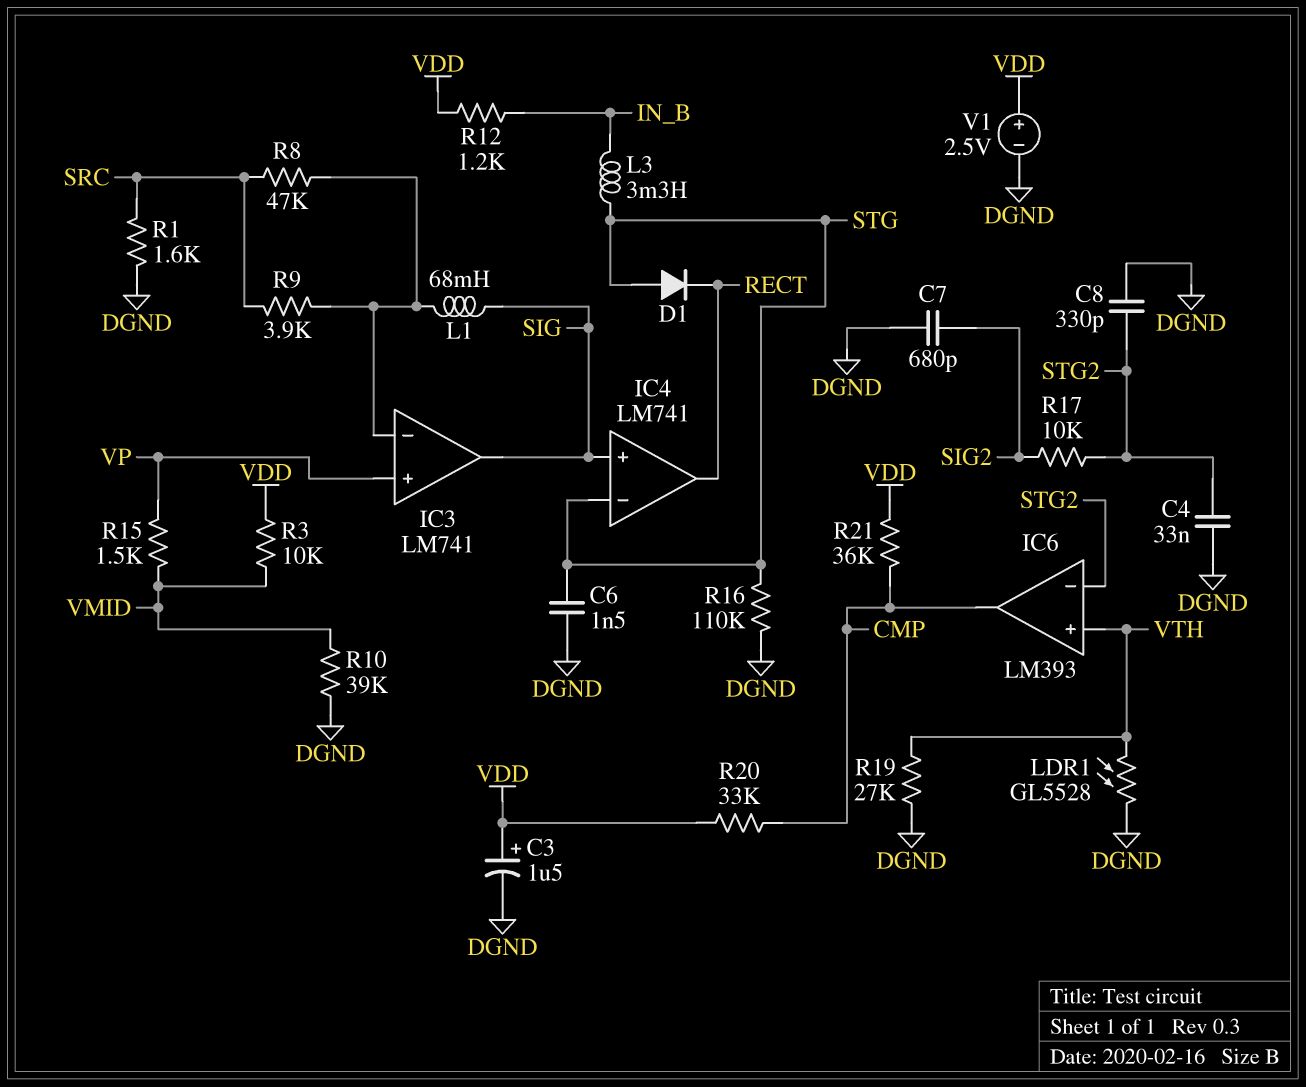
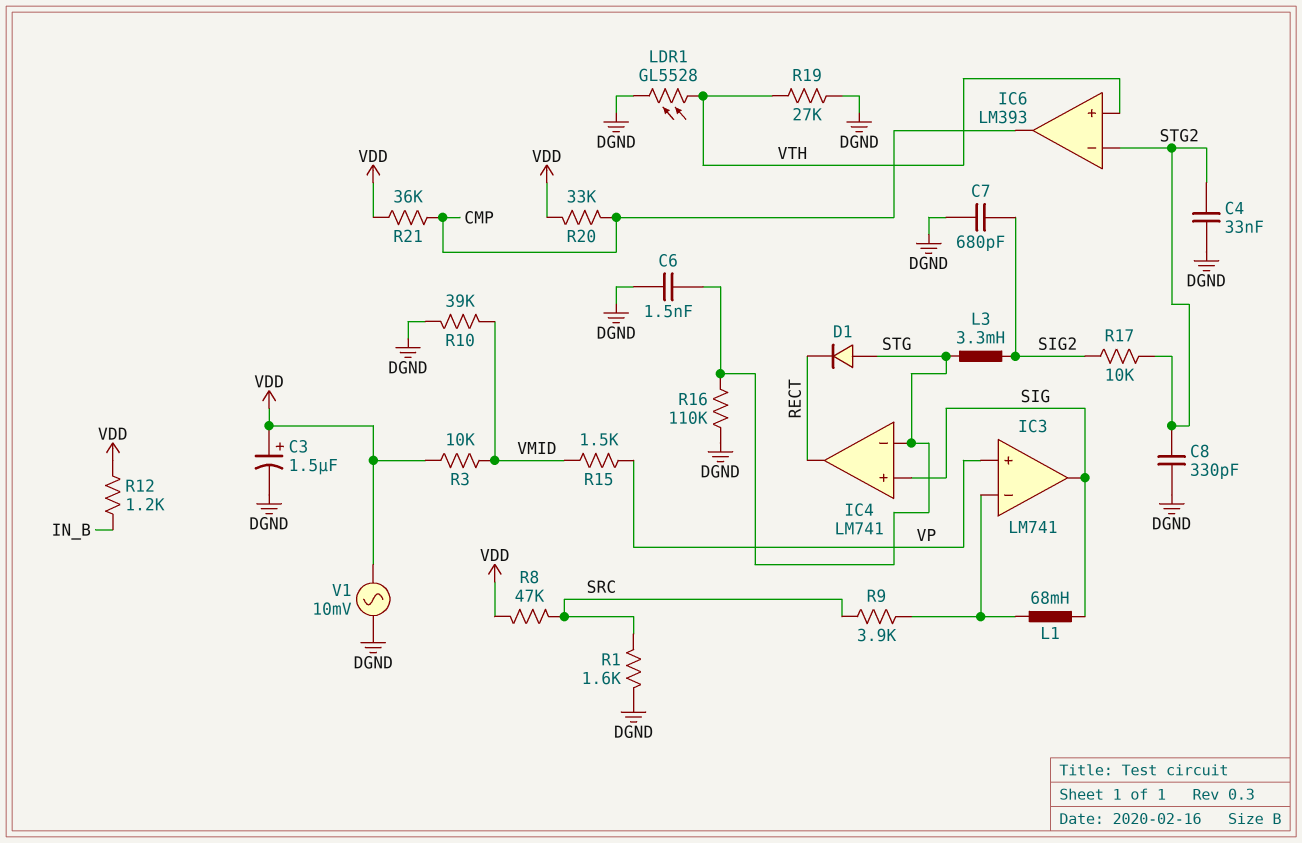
L3: 3.3mH (IN_B, STG) -> 3.3mH (SIG2, STG)
R8: 47k (IC3/in-, SRC) -> 47k (SRC, VDD)
V1: 2.5V (plus VDD, minus DGND) -> AC 10mV (DGND, VDD)

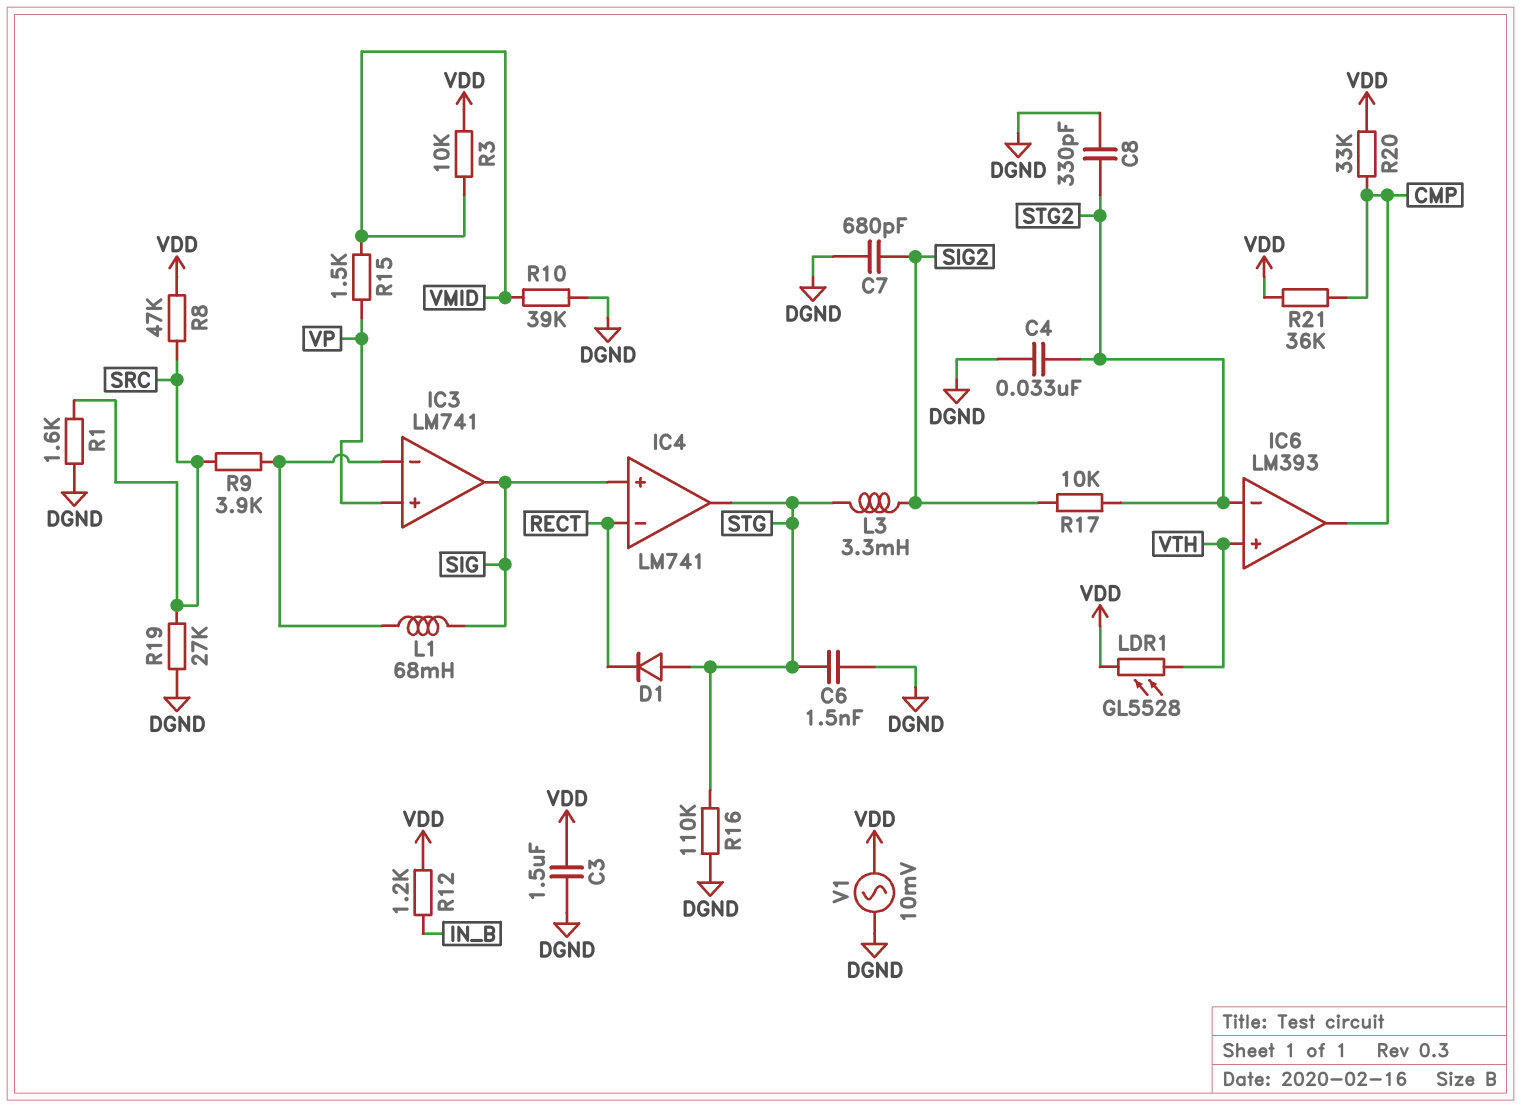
C3: 1.5uF (plus VDD, minus DGND) -> 1.5uF (DGND, VDD)
IC4 pin in-: STG -> RECT
IC4 pin out: RECT -> STG
LDR1: GL5528 (DGND, VTH) -> GL5528 (VDD, VTH)
R19: 27k (DGND, VTH) -> 27k (DGND, SRC)

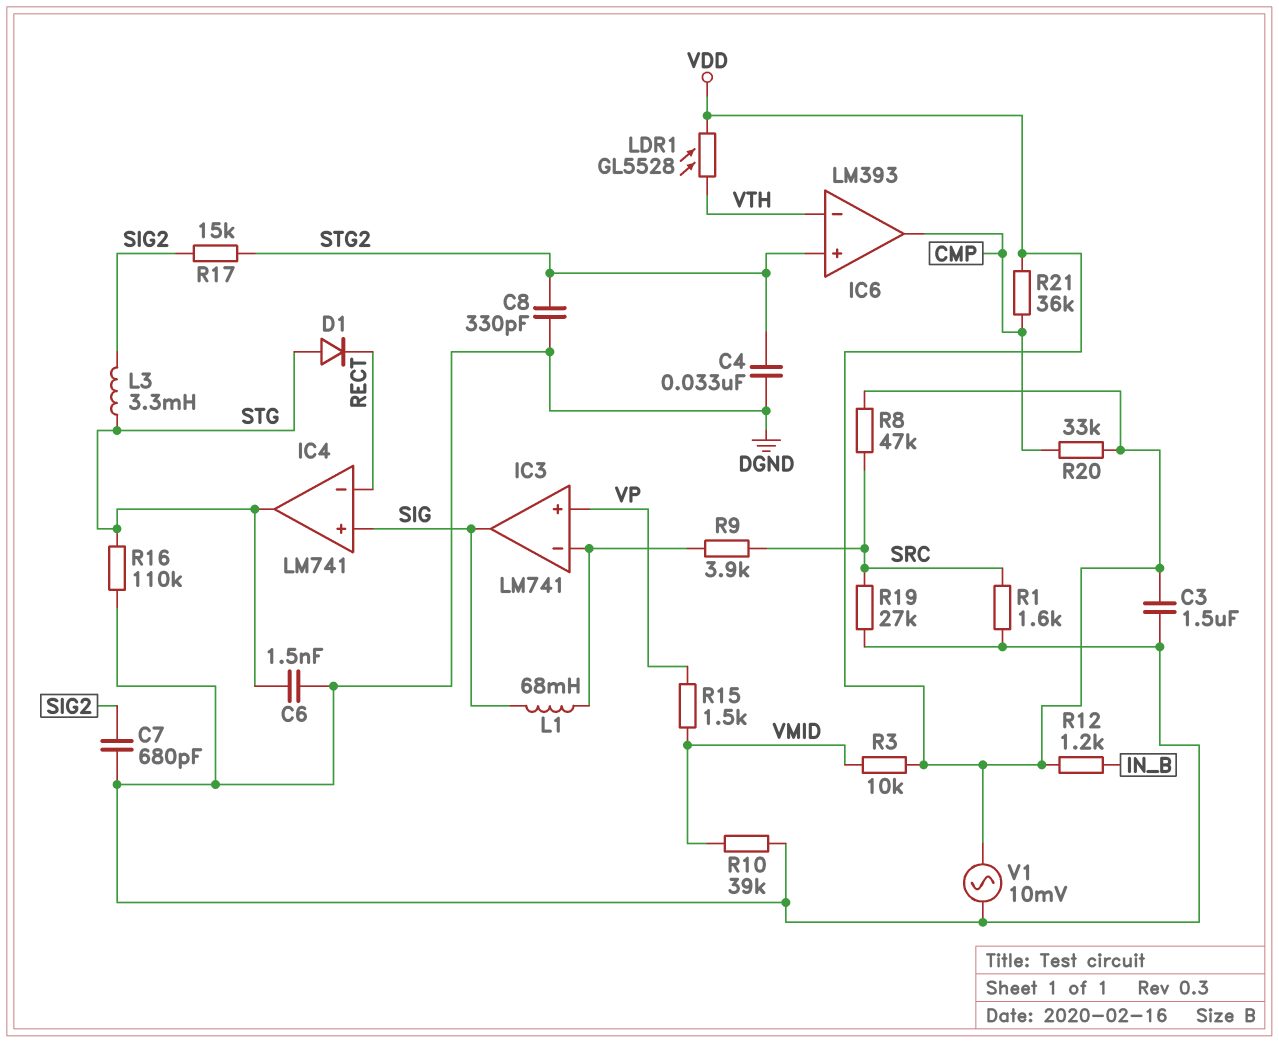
IC6 pin in+: VTH -> STG2
IC6 pin in-: STG2 -> VTH
R17: 10k (SIG2, STG2) -> 15k (SIG2, STG2)

